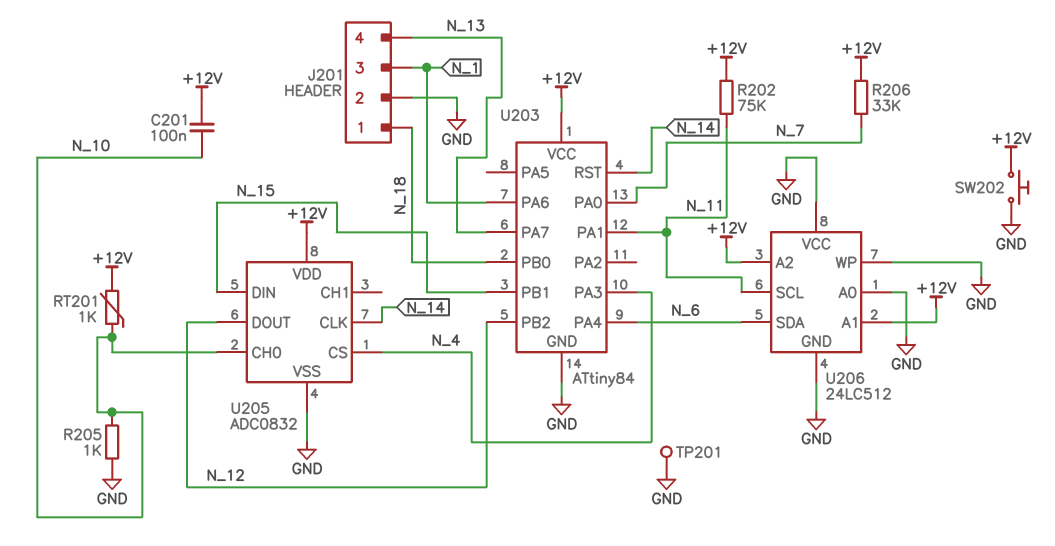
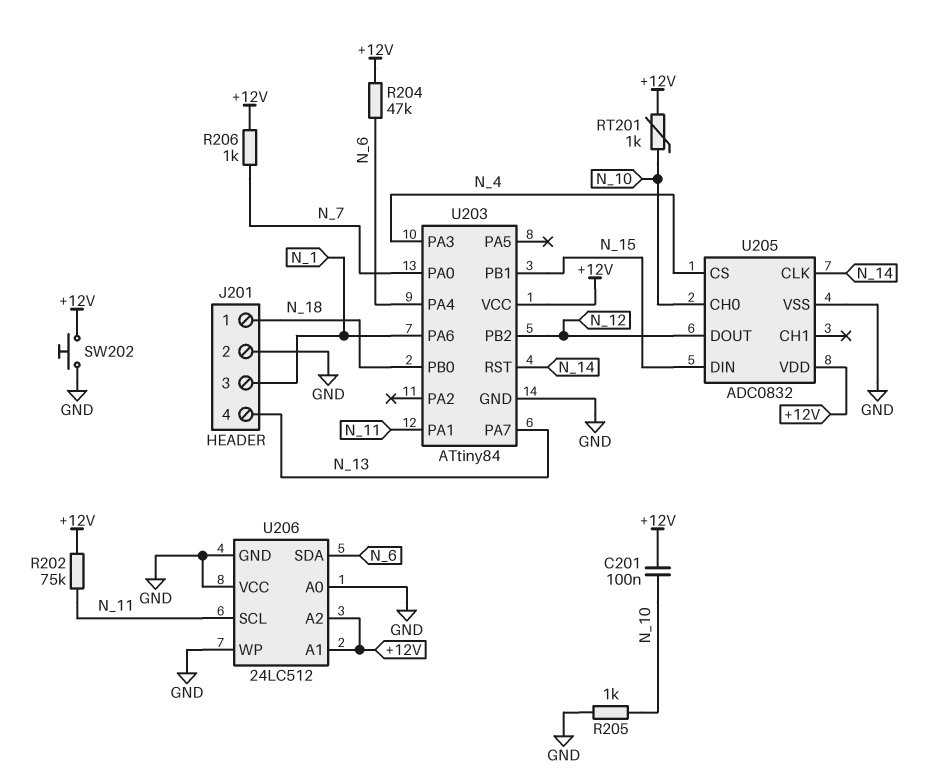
R204: none -> 47k (+12V, N_6)
R206: 33k (+12V, N_7) -> 1k (+12V, N_7)
TP201: test point (GND) -> none

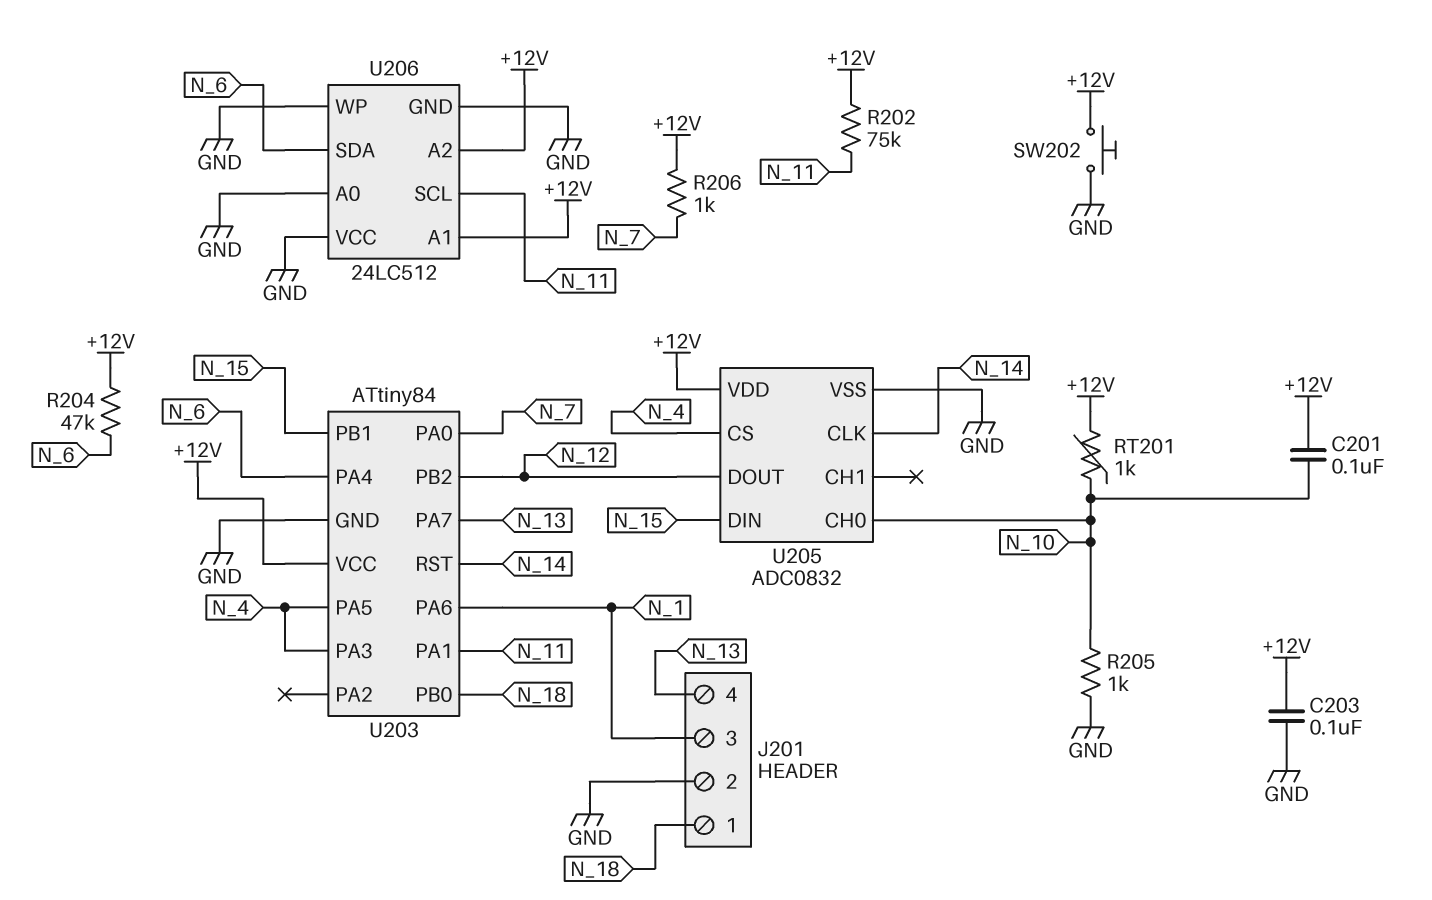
C203: none -> 100nF (+12V, GND)
U203 pin PA5: none -> N_4

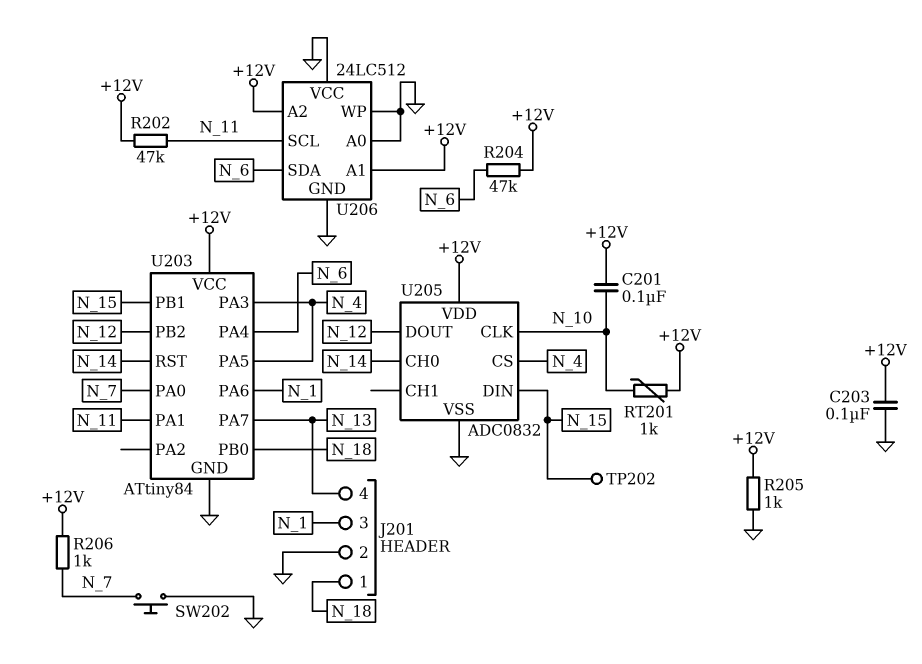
R202: 75k (+12V, N_11) -> 47k (+12V, N_11)
R205: 1k (GND, N_10) -> 1k (+12V, GND)
SW202: button (+12V, GND) -> button (GND, N_7)
TP202: none -> test point (N_15)
U205 pin CH0: N_10 -> N_14
U205 pin CLK: N_14 -> N_10

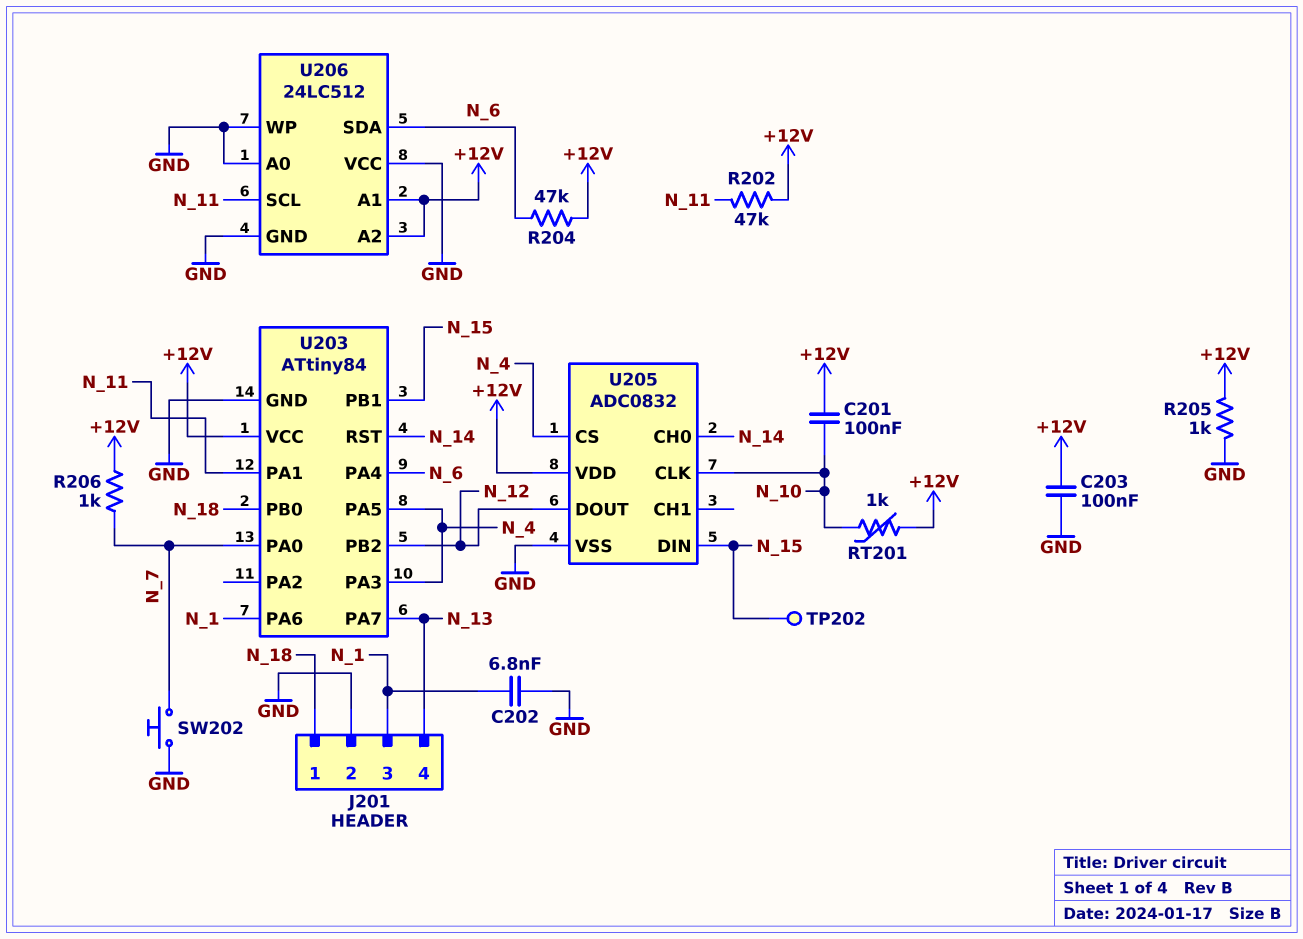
C202: none -> 6.8nF (GND, N_1)

